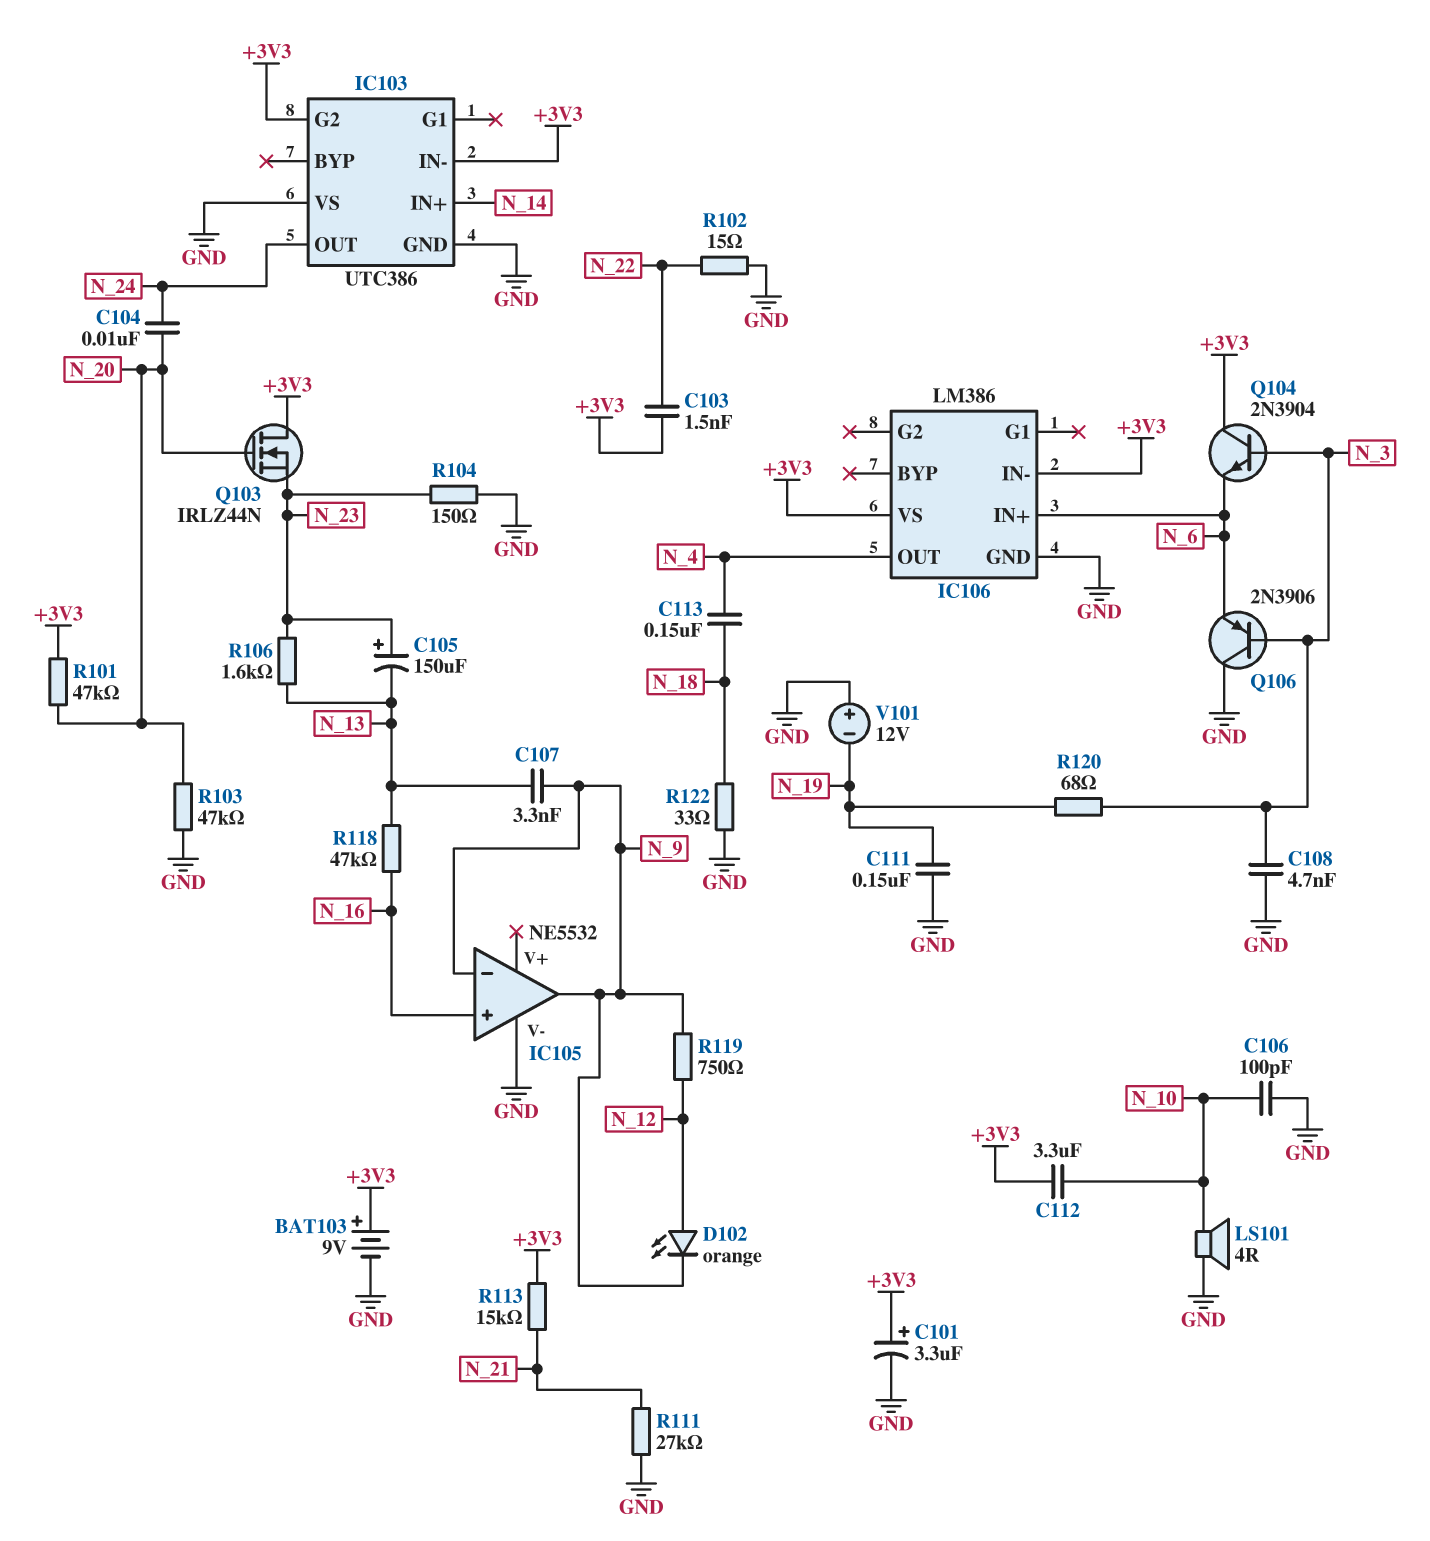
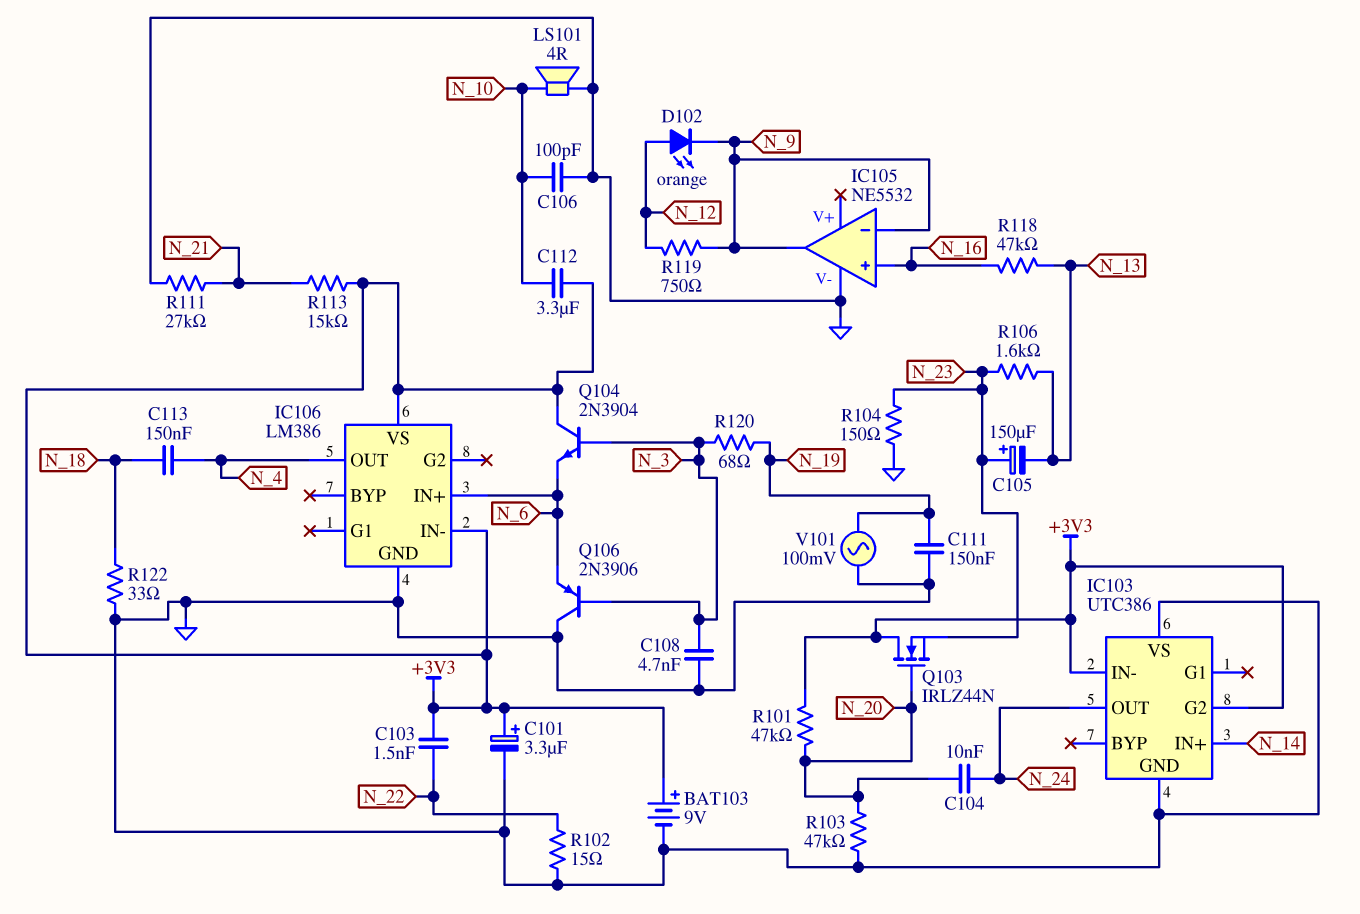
C107: 3.3nF (N_9, N_13) -> none
V101: 12V (plus GND, minus N_19) -> AC 100mV (GND, N_19)

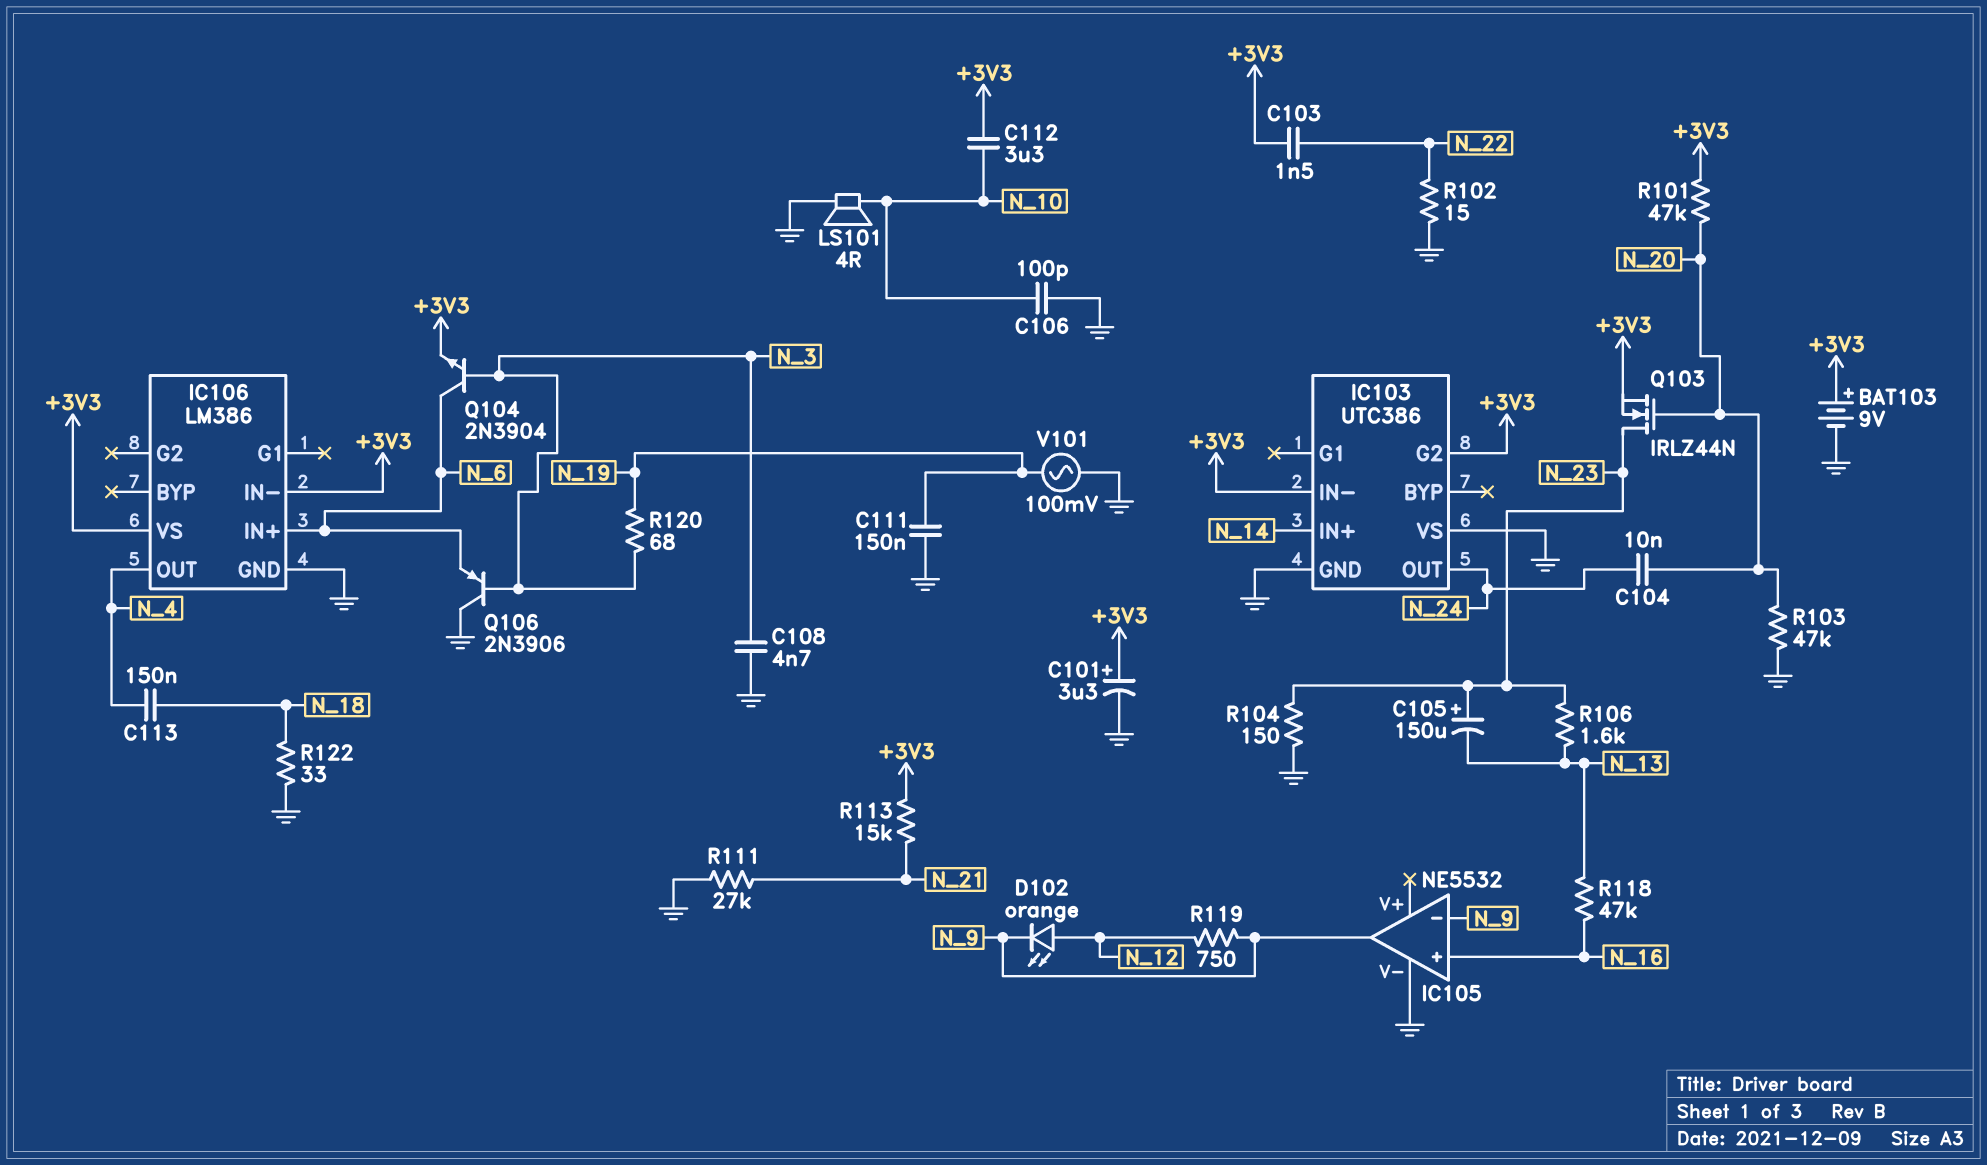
Q103: NMOS IRLZ44N (G N_20, D +3V3, S N_23) -> NMOS IRLZ44N (G N_20, D N_23, S +3V3)
Q104: NPN 2N3904 (B N_3, C +3V3, E N_6) -> NPN 2N3904 (B N_3, C N_6, E +3V3)

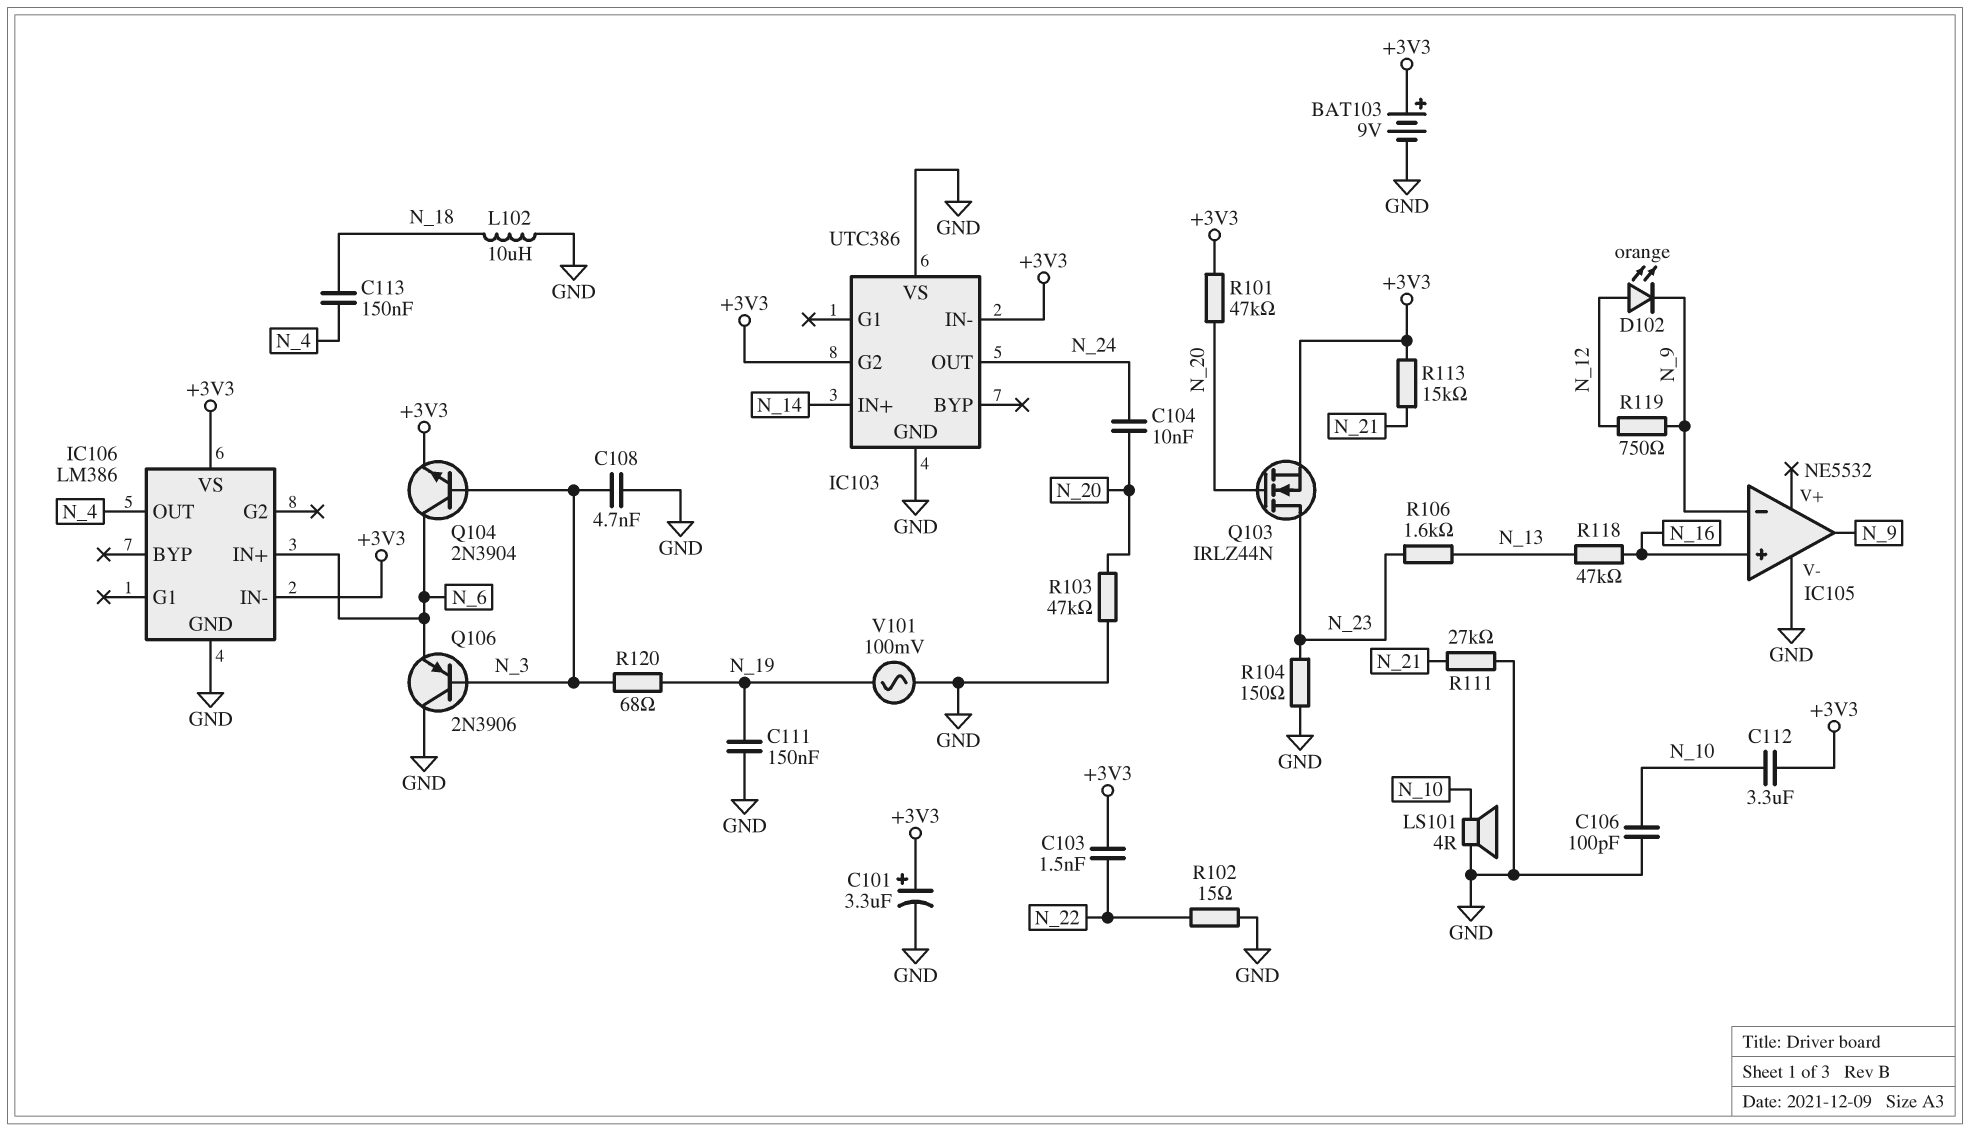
C105: 150uF (plus N_23, minus N_13) -> none
L102: none -> 10uH (GND, N_18)
R122: 33 (GND, N_18) -> none

